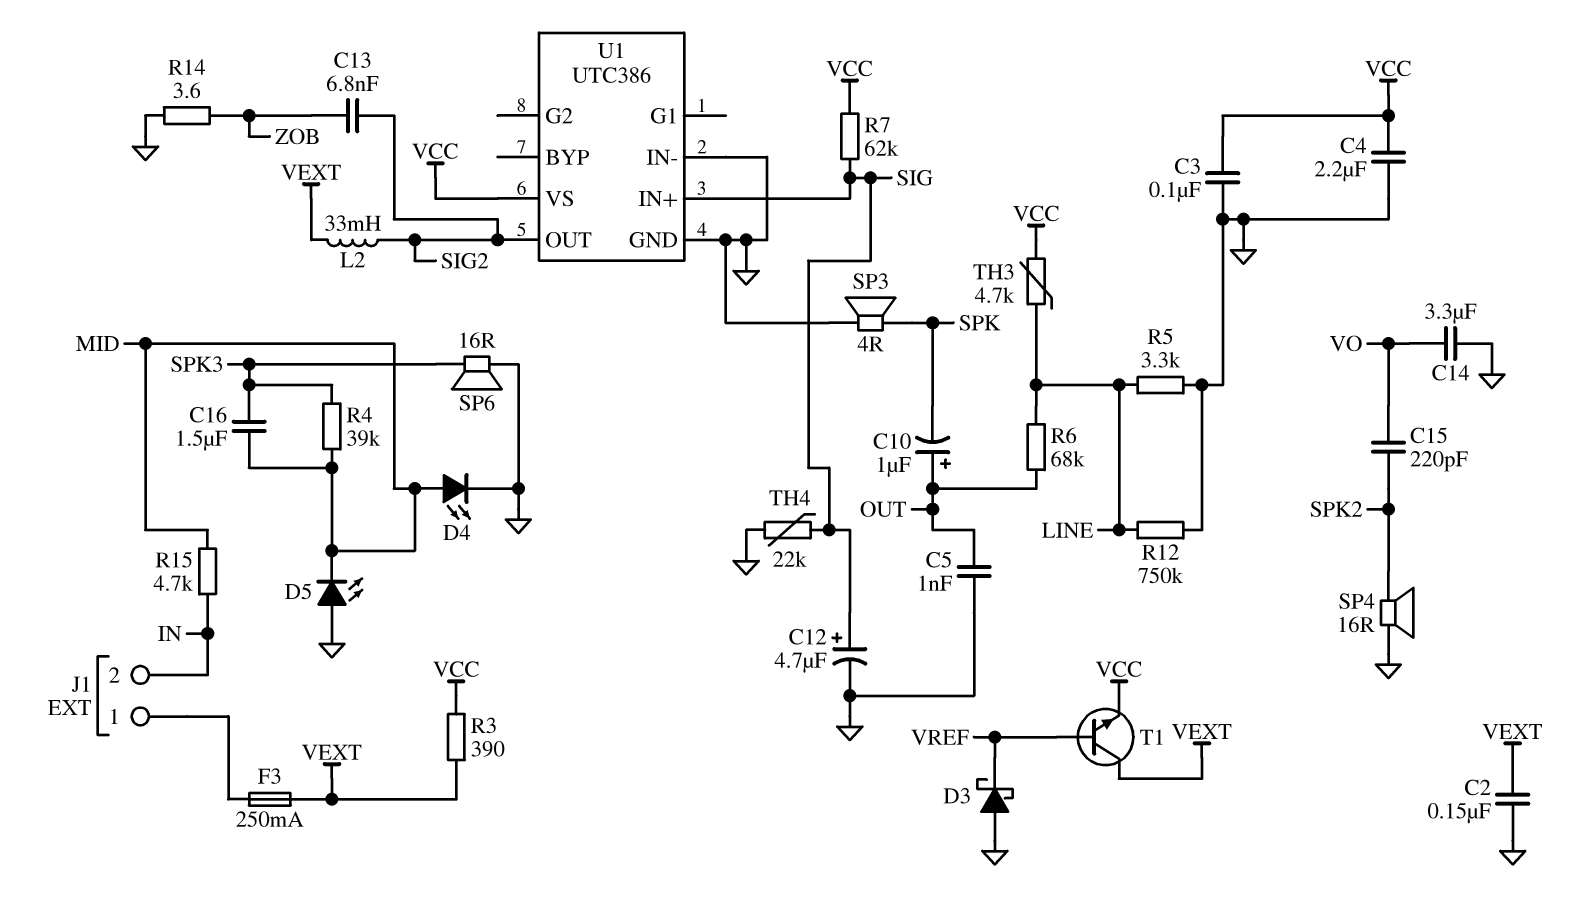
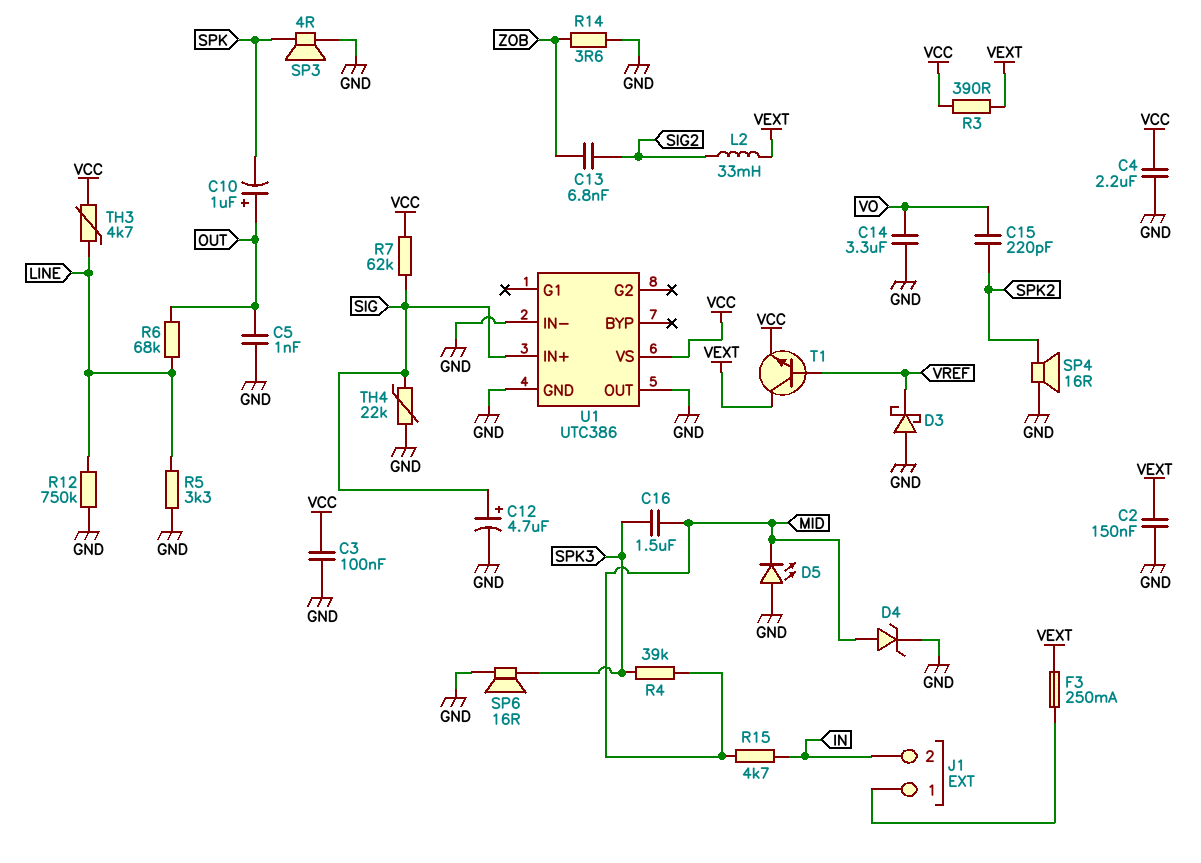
D4: LED (A MID, K GND) -> zener (A MID, K GND)
U1 pin OUT: SIG2 -> GND

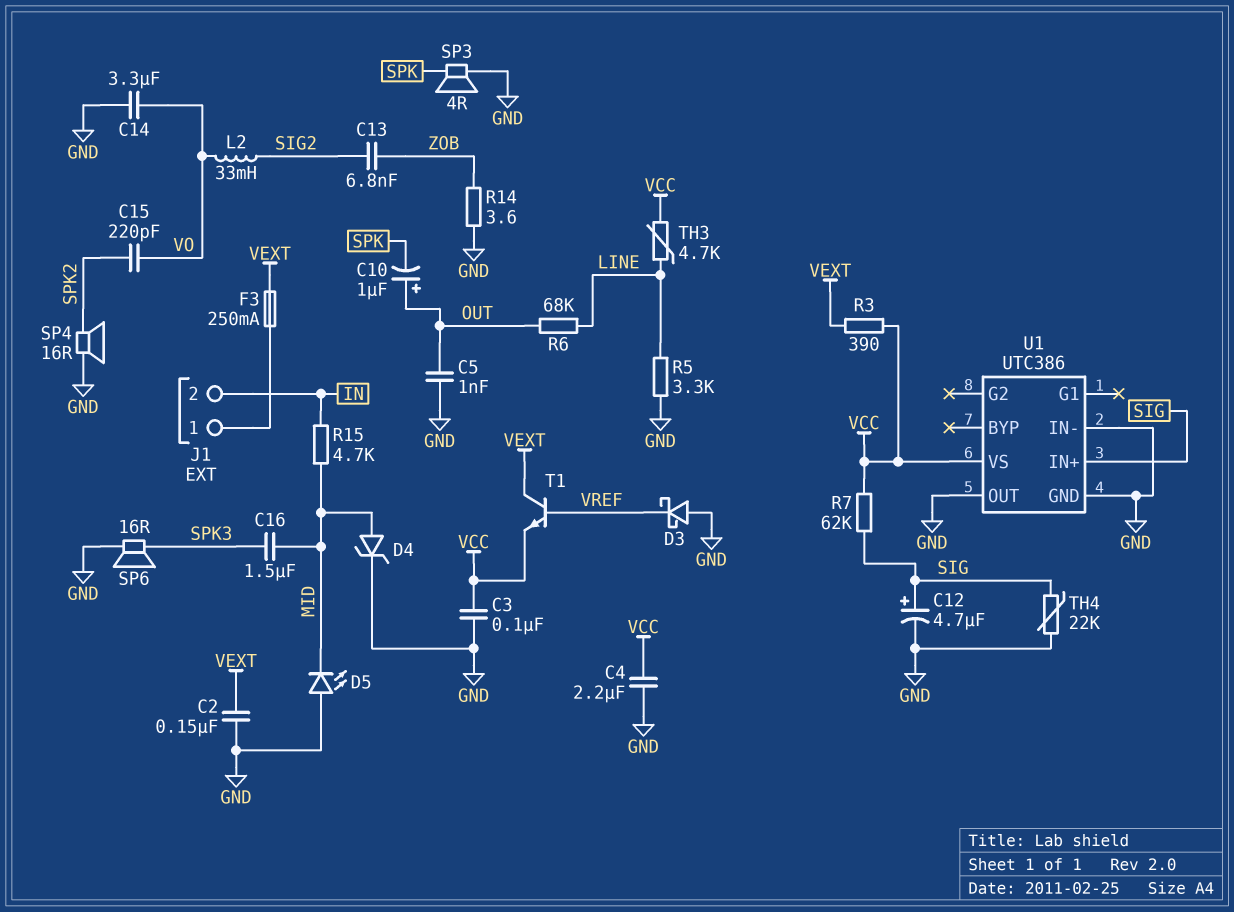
L2: 33mH (SIG2, VEXT) -> 33mH (SIG2, VO)
R4: 39k (MID, SPK3) -> none
R12: 750k (GND, LINE) -> none

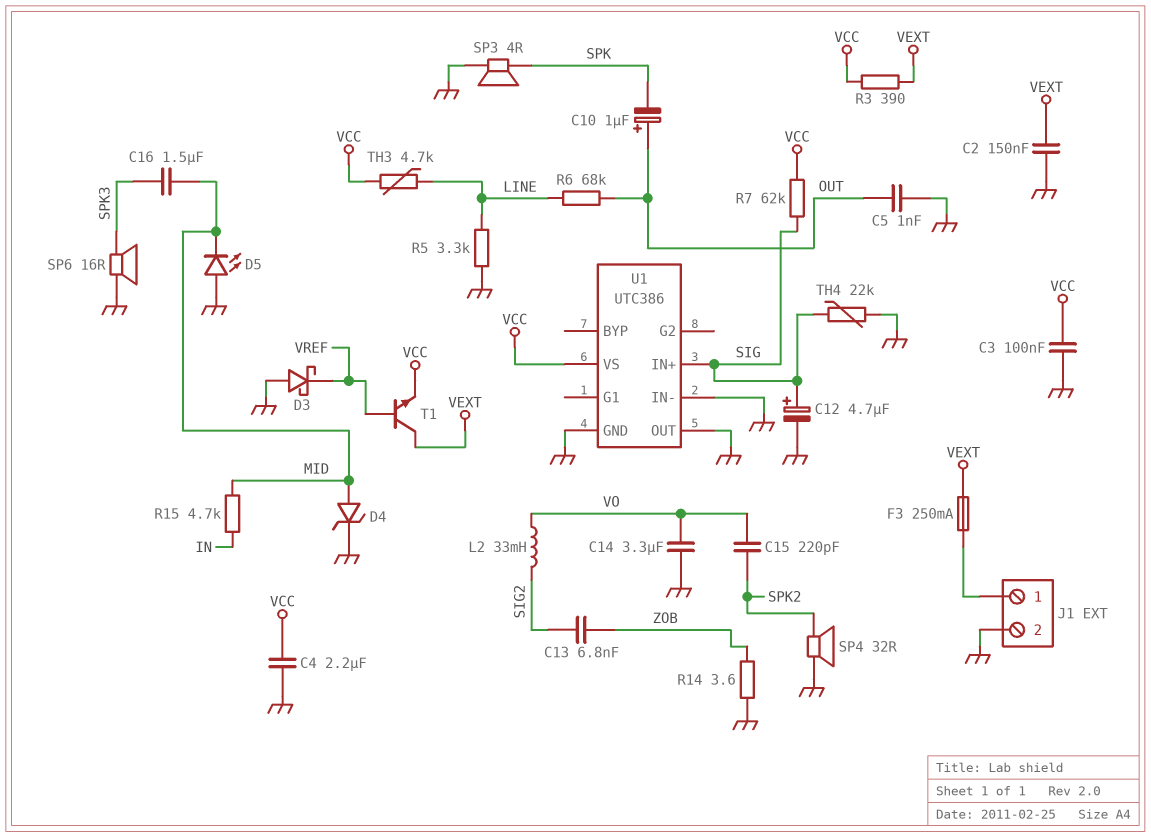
J1 pin 2: IN -> GND
SP4: speaker 16R (GND, SPK2) -> speaker 32R (GND, SPK2)

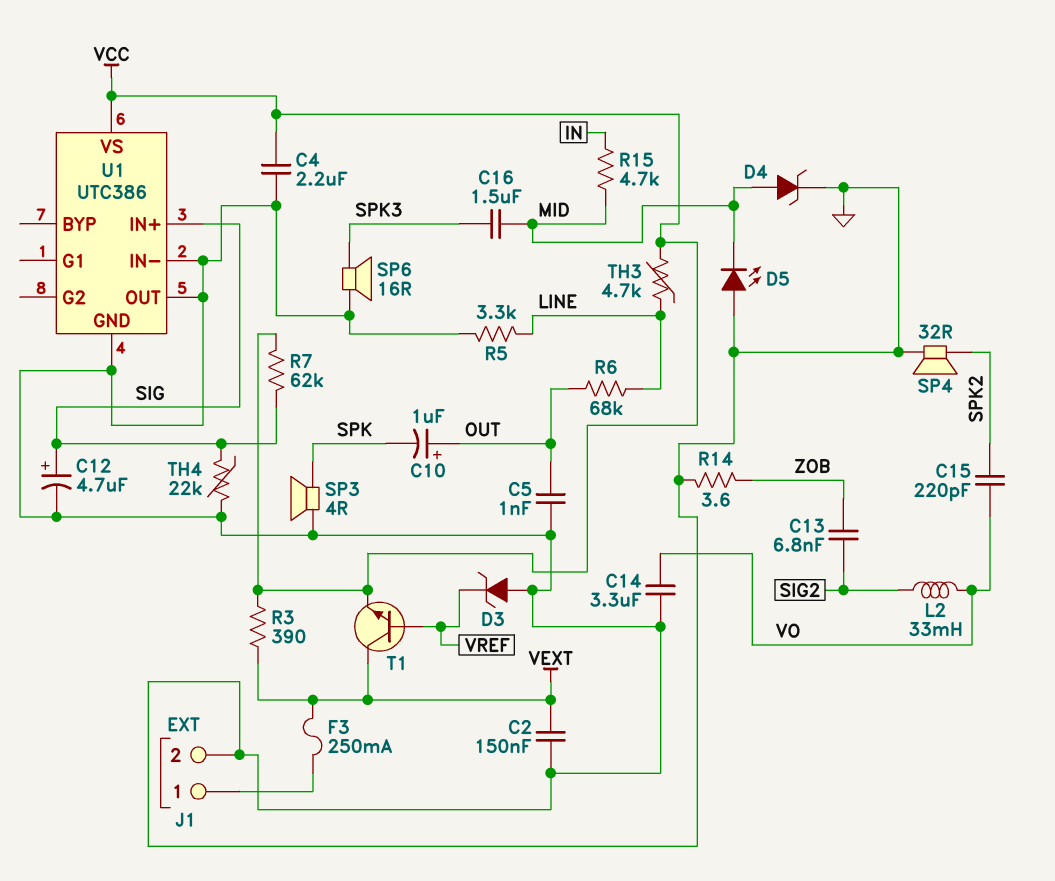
C3: 100nF (GND, VCC) -> none
D3: schottky (A GND, K VREF) -> zener (A GND, K VREF)

